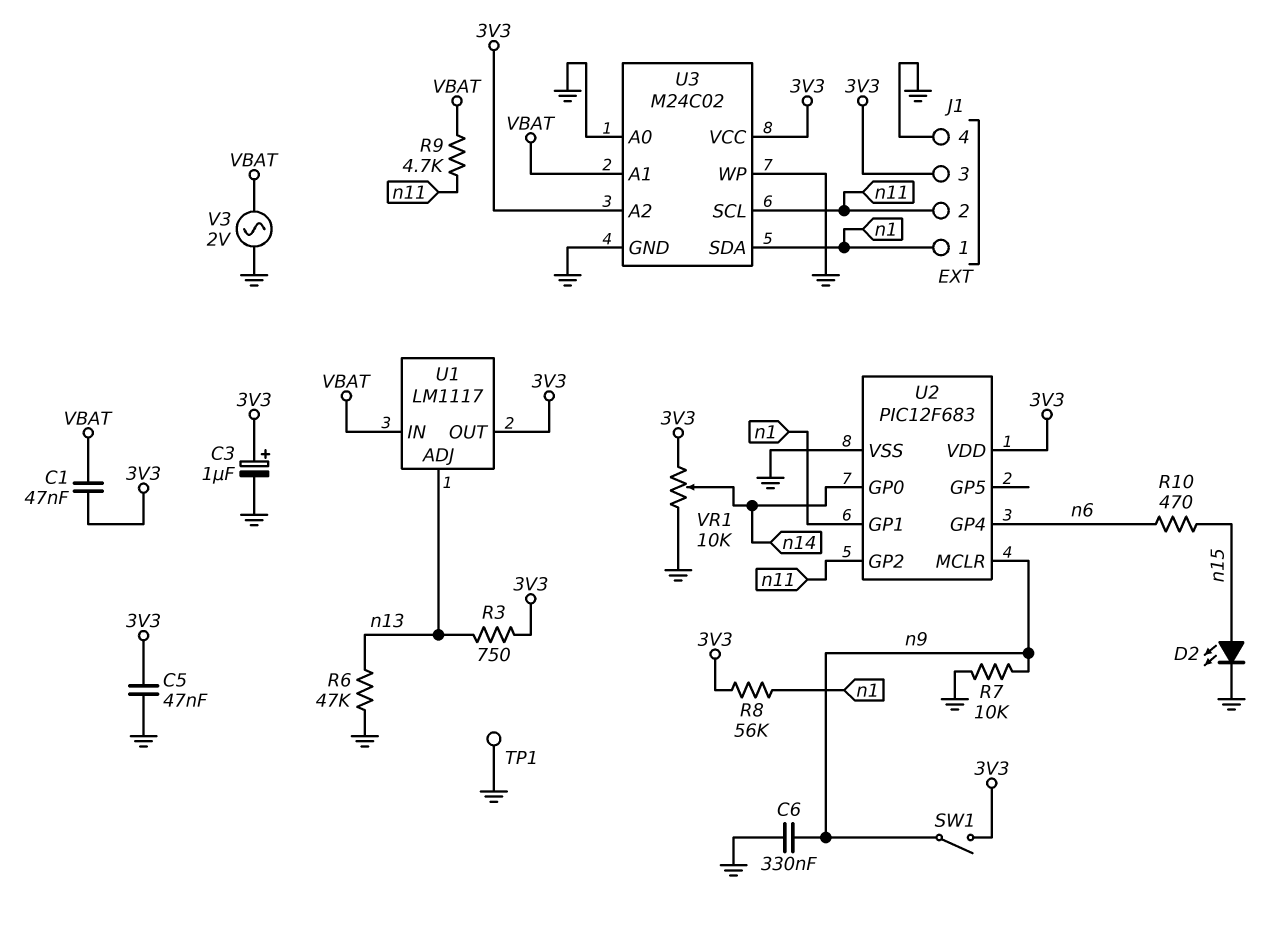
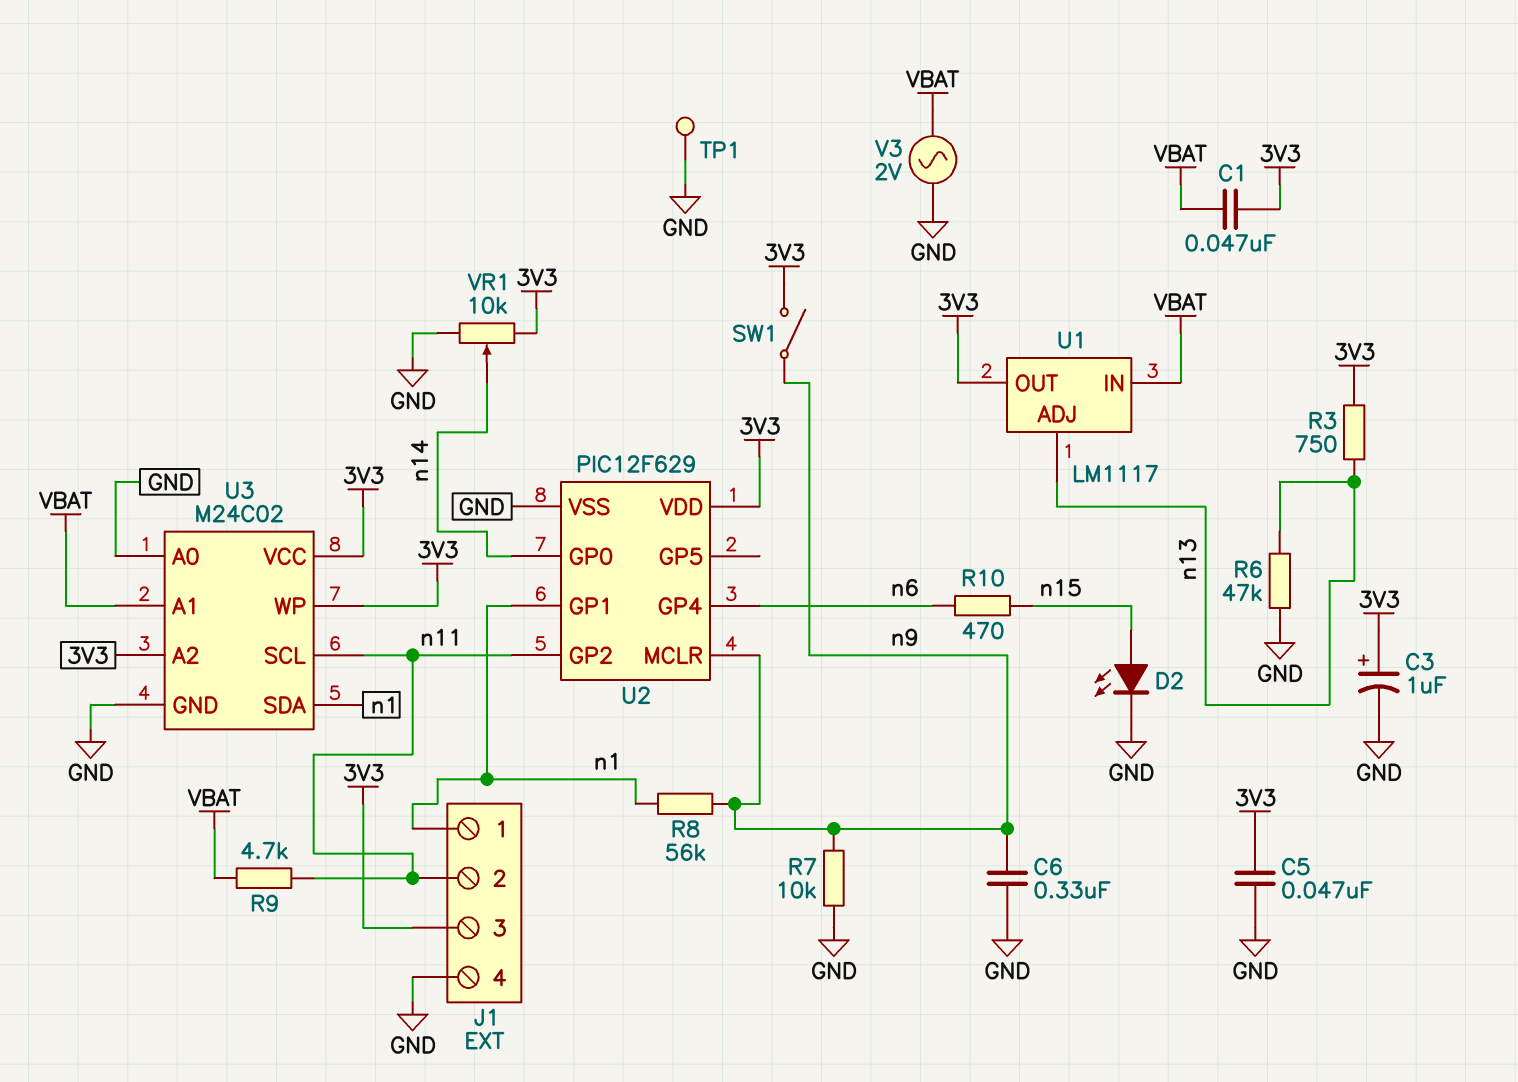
R8: 56k (3V3, n1) -> 56k (n1, n9)
U2: PIC12F683 -> PIC12F629
U3 pin WP: GND -> 3V3

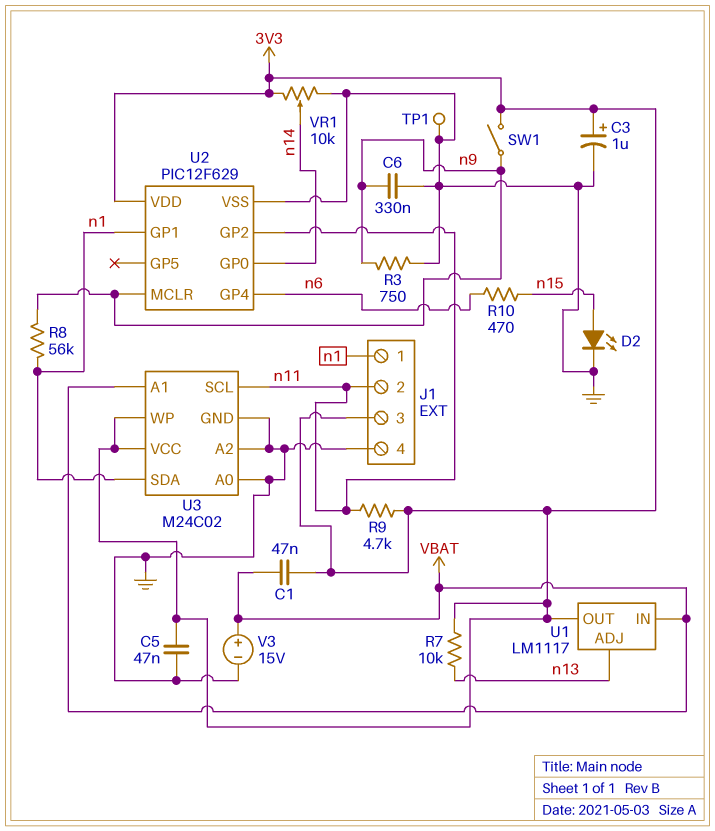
R3: 750 (3V3, n13) -> 750 (GND, n9)
R6: 47k (GND, n13) -> none
R7: 10k (GND, n9) -> 10k (3V3, n13)
R9: 4.7k (VBAT, n11) -> 4.7k (3V3, n11)
U3 pin A2: 3V3 -> GND
V3: AC 2V (GND, VBAT) -> 15V (plus VBAT, minus GND)

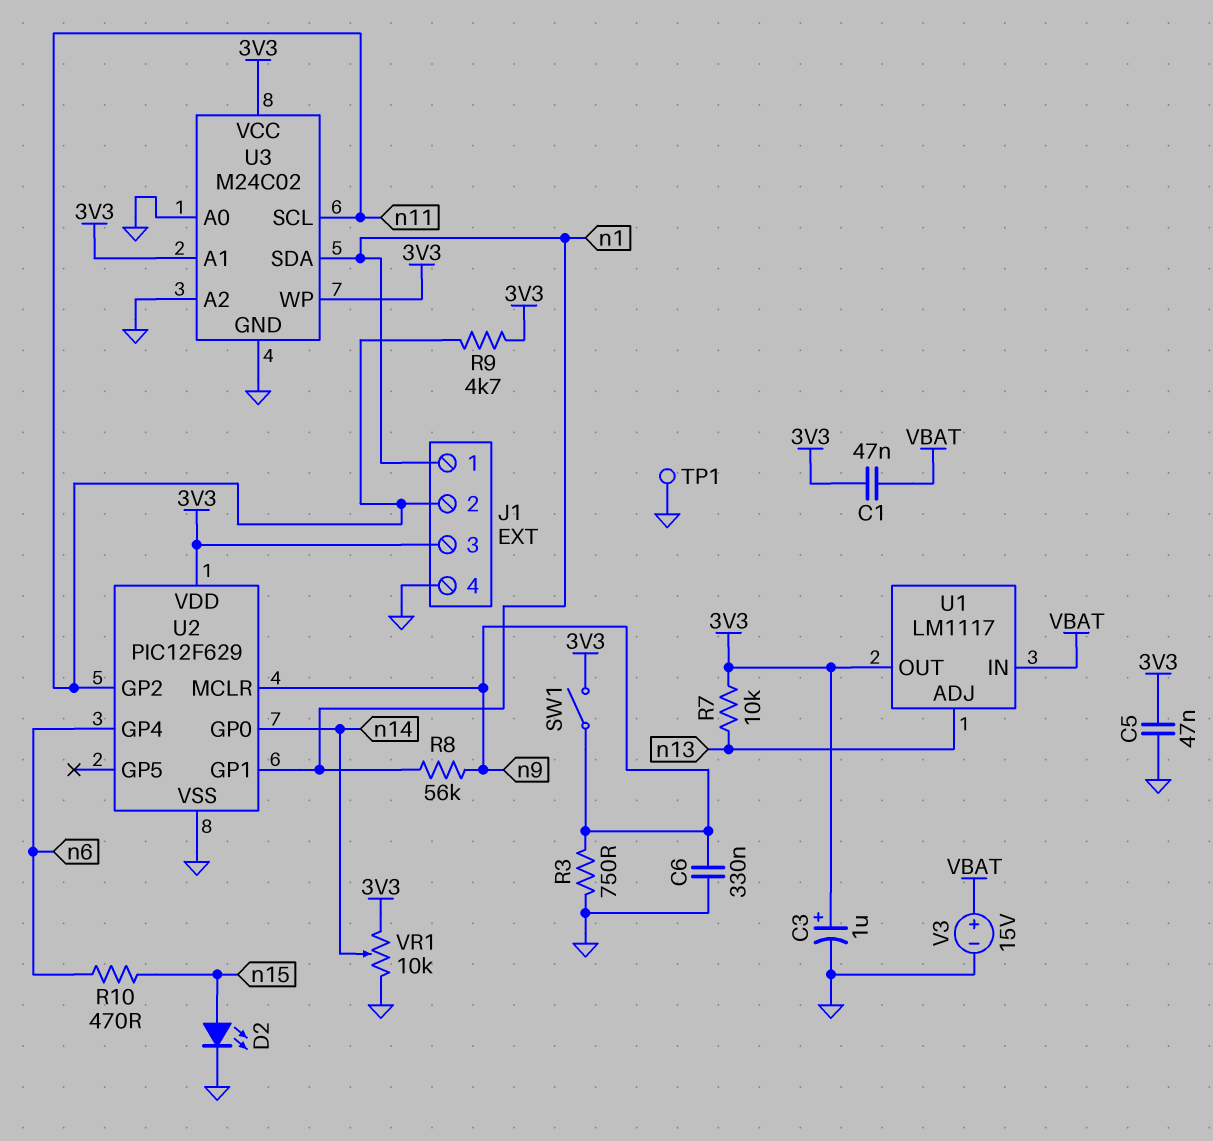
U3 pin A1: VBAT -> 3V3

